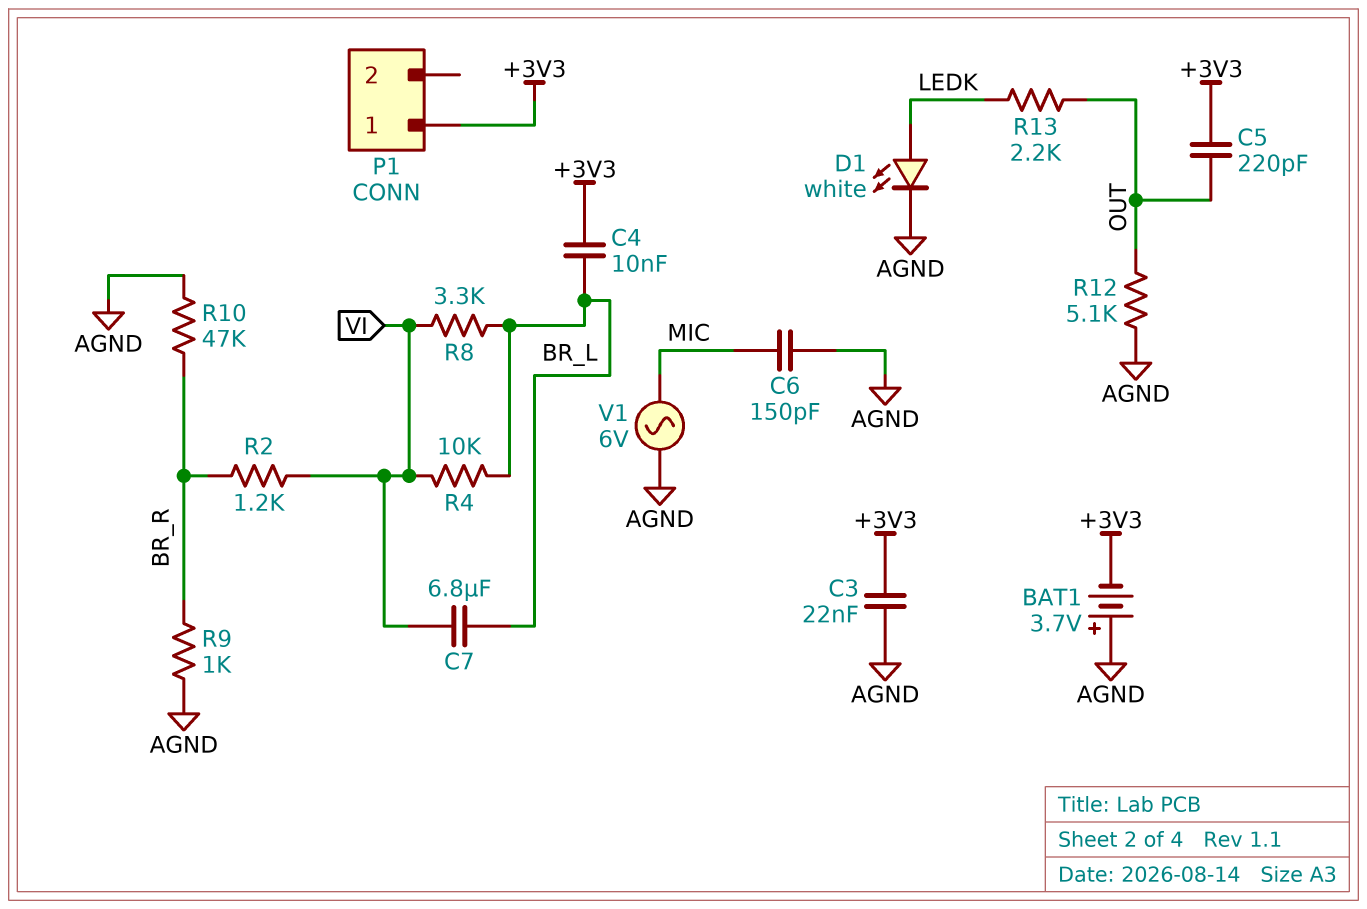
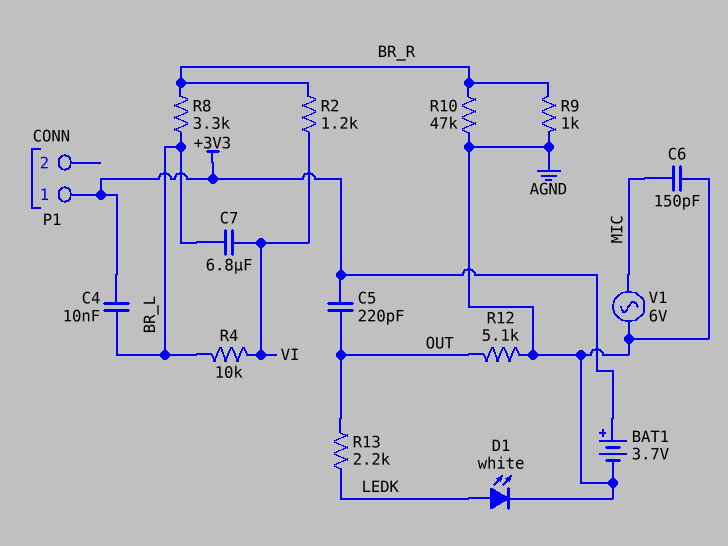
BAT1: 3.7V (plus AGND, minus +3V3) -> 3.7V (plus +3V3, minus AGND)
C3: 22nF (+3V3, AGND) -> none
R8: 3.3k (BR_L, VI) -> 3.3k (BR_L, BR_R)

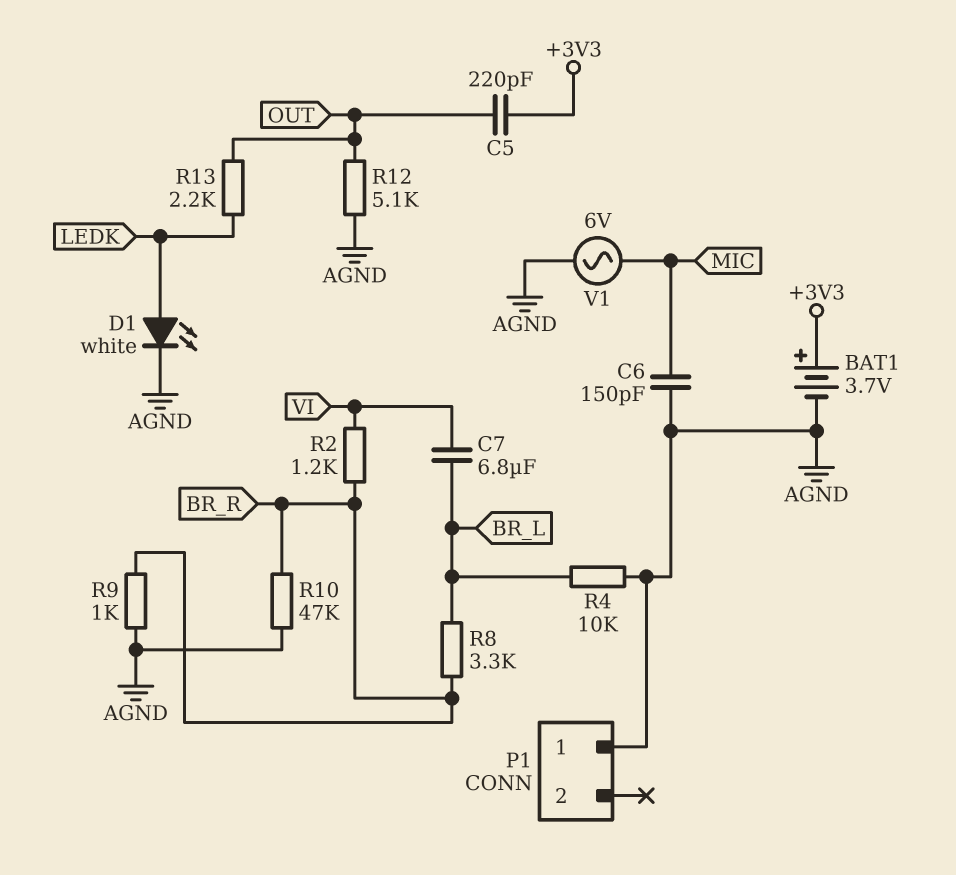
C4: 10nF (+3V3, BR_L) -> none
P1 pin 1: +3V3 -> AGND
R4: 10k (BR_L, VI) -> 10k (AGND, BR_L)

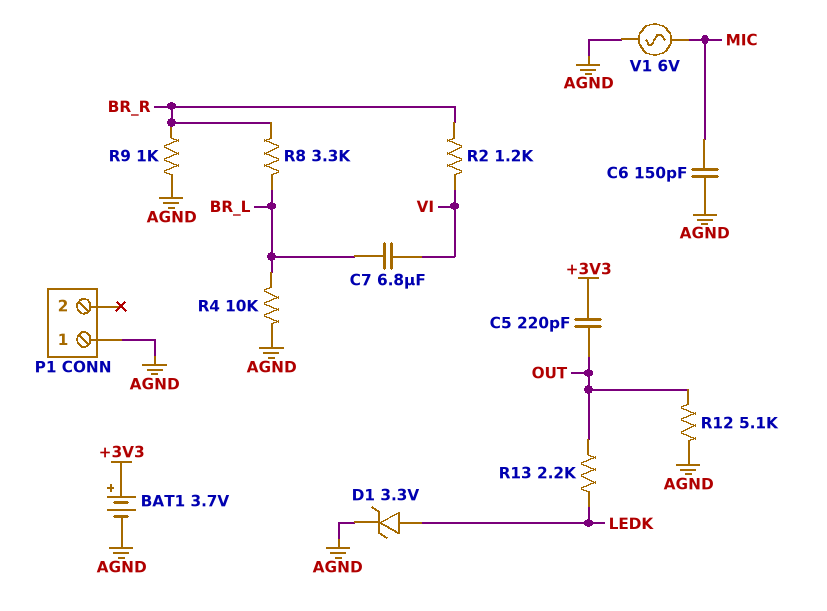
D1: LED white (A LEDK, K AGND) -> zener 3.3V (A LEDK, K AGND)
R10: 47k (AGND, BR_R) -> none

